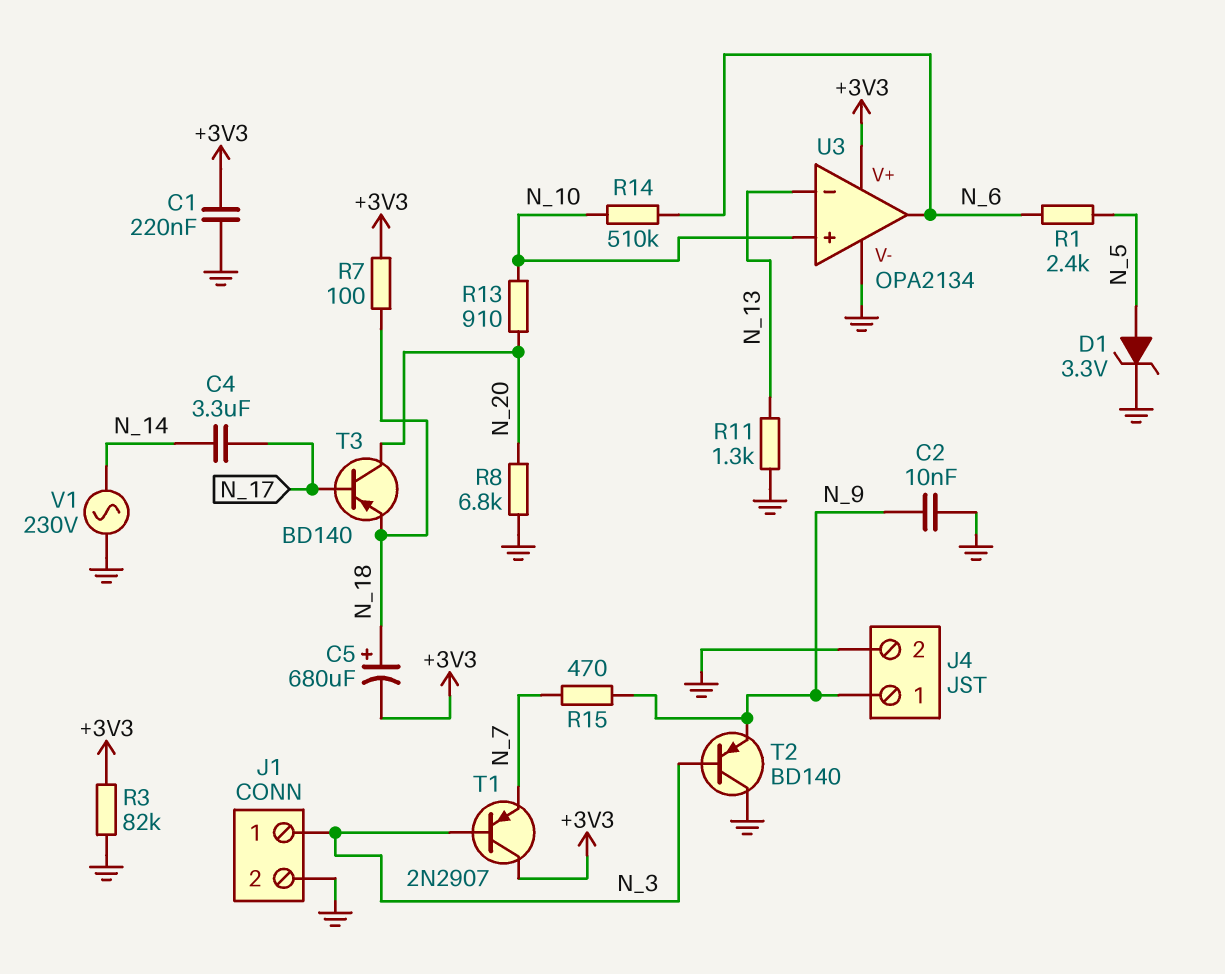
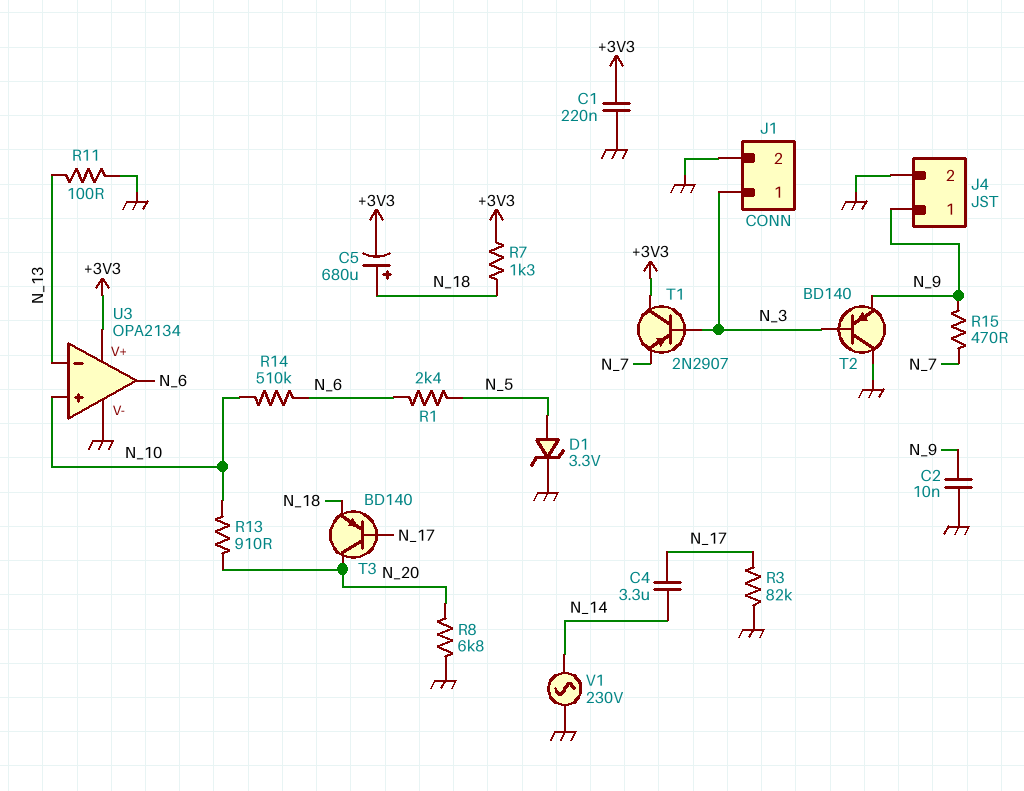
R3: 82k (+3V3, GND) -> 82k (GND, N_17)
R7: 100 (+3V3, N_18) -> 1.3k (+3V3, N_18)
R11: 1.3k (GND, N_13) -> 100 (GND, N_13)

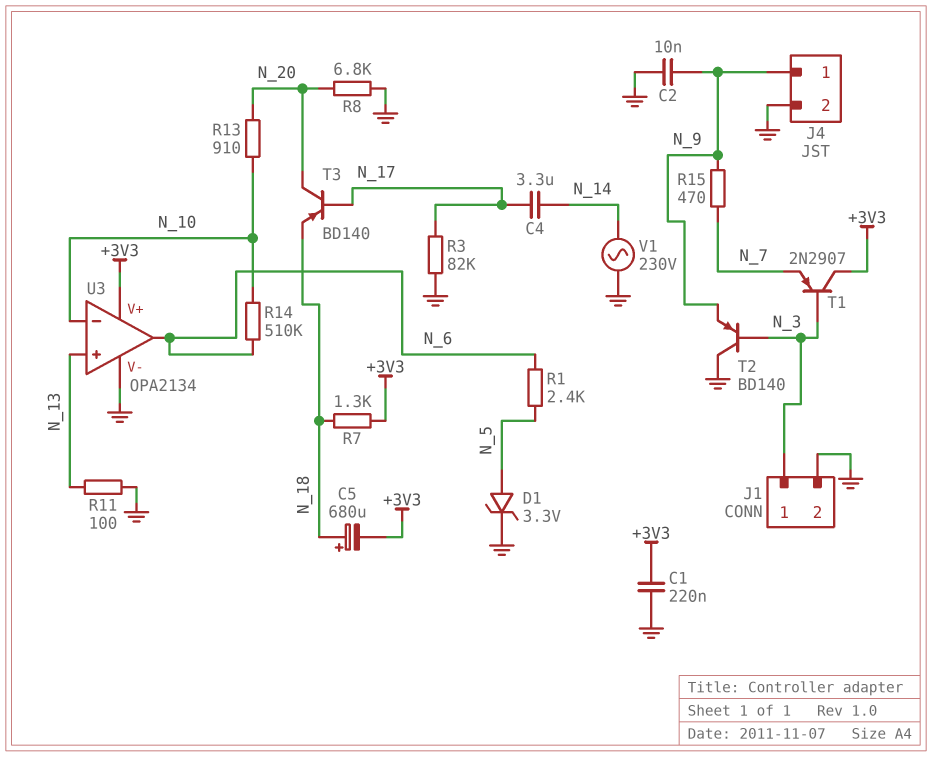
U3 pin in+: N_10 -> N_13
U3 pin in-: N_13 -> N_10

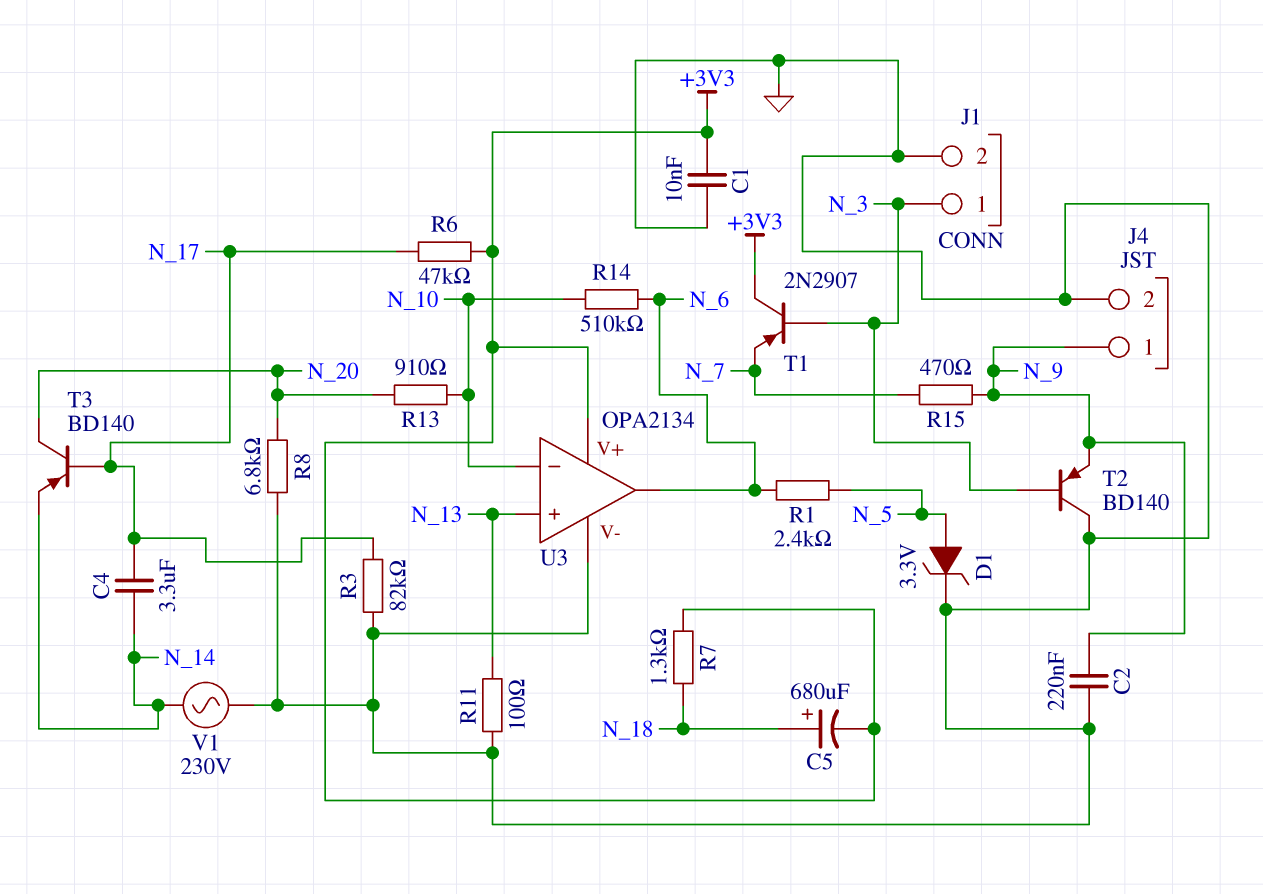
C1: 220nF (+3V3, GND) -> 10nF (+3V3, GND)
C2: 10nF (GND, N_9) -> 220nF (GND, N_9)
R6: none -> 47k (+3V3, N_17)
T3: PNP BD140 (B N_17, C N_20, E N_18) -> PNP BD140 (B N_17, C N_20, E N_14)

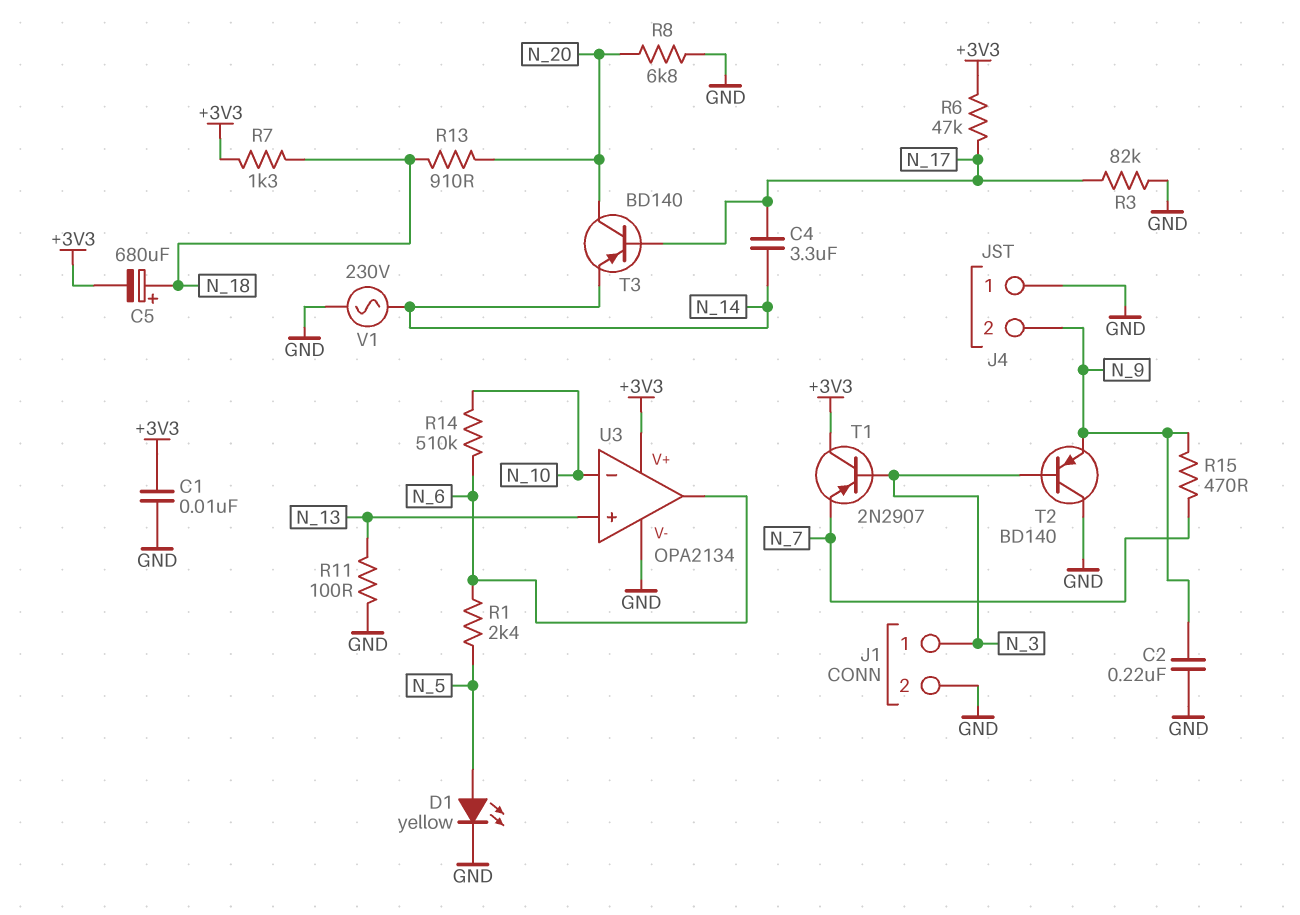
D1: zener 3.3V (A N_5, K GND) -> LED yellow (A N_5, K GND)
J4 pin 1: N_9 -> GND
J4 pin 2: GND -> N_9
R13: 910 (N_10, N_20) -> 910 (N_18, N_20)

